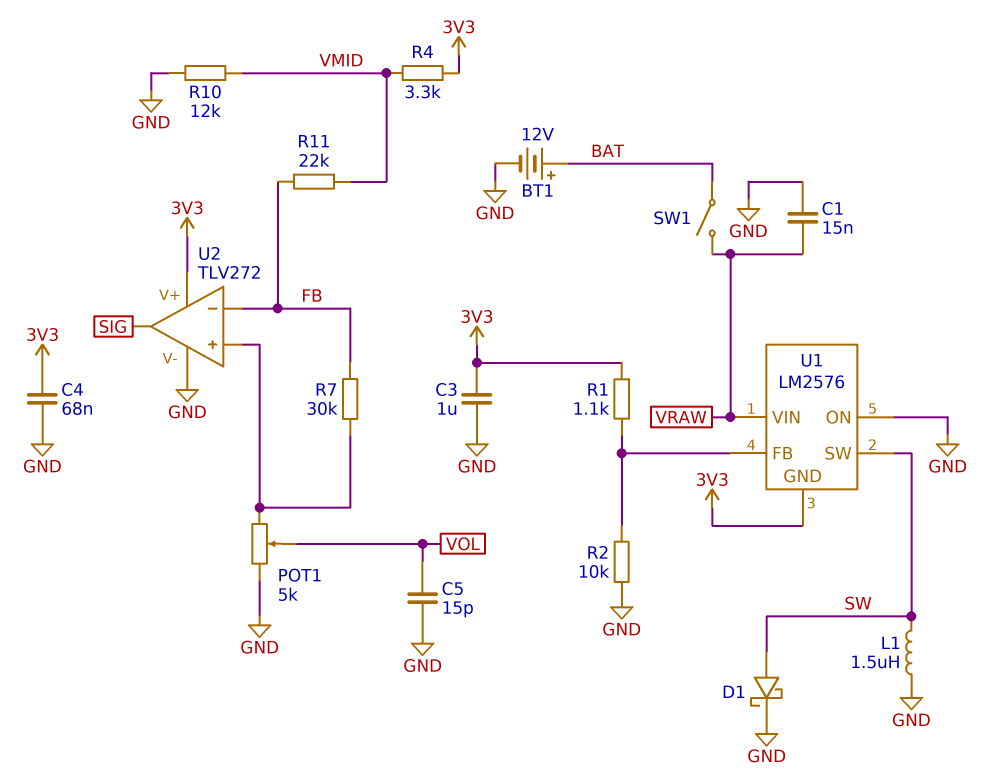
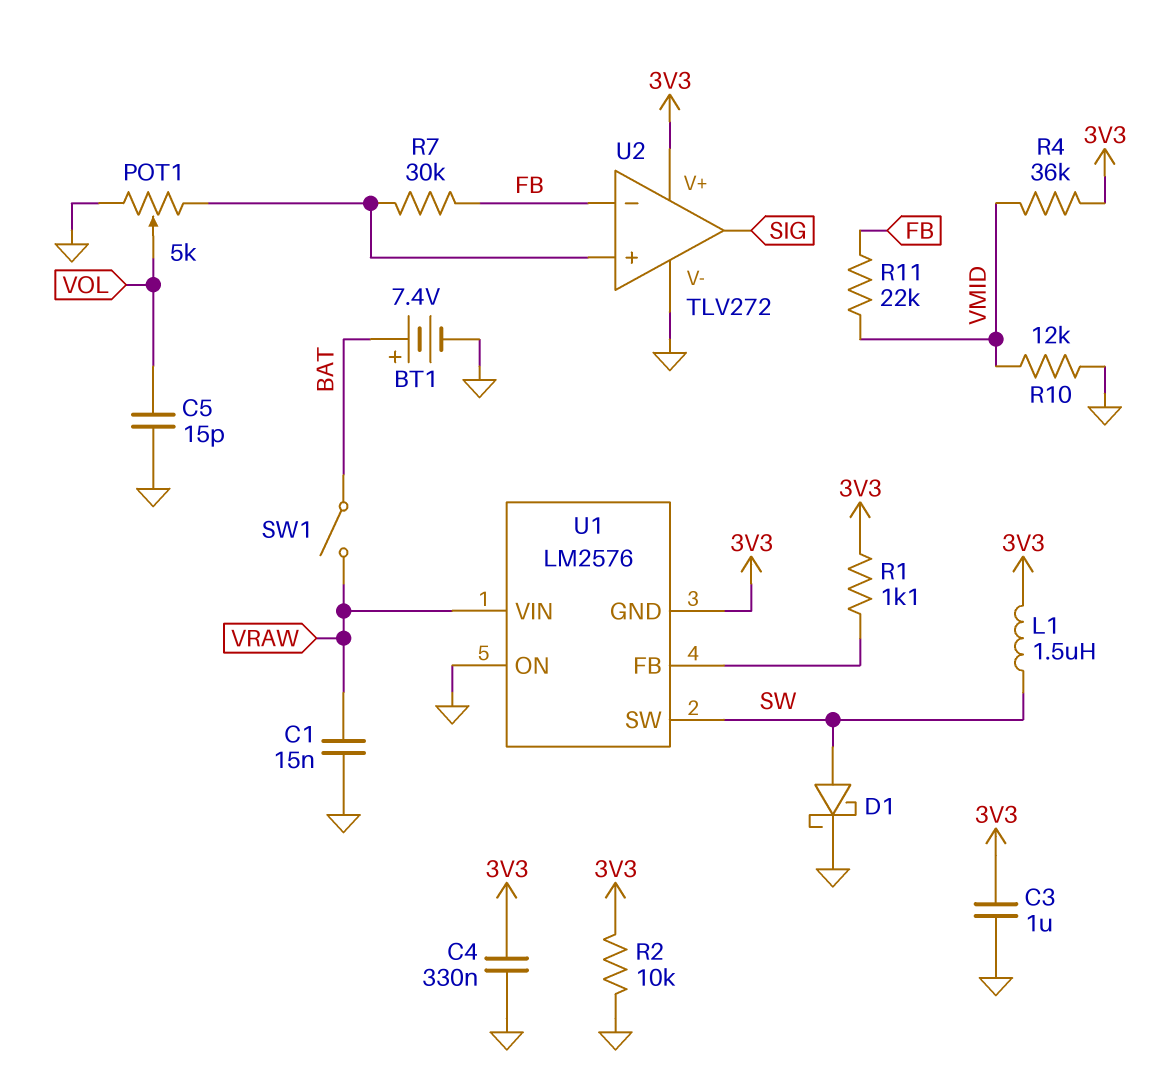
BT1: 12V (plus BAT, minus GND) -> 7.4V (plus BAT, minus GND)
C4: 68nF (3V3, GND) -> 330nF (3V3, GND)
L1: 1.5uH (GND, SW) -> 1.5uH (3V3, SW)
R2: 10k (GND, U1/FB) -> 10k (3V3, GND)
R4: 3.3k (3V3, VMID) -> 36k (3V3, VMID)

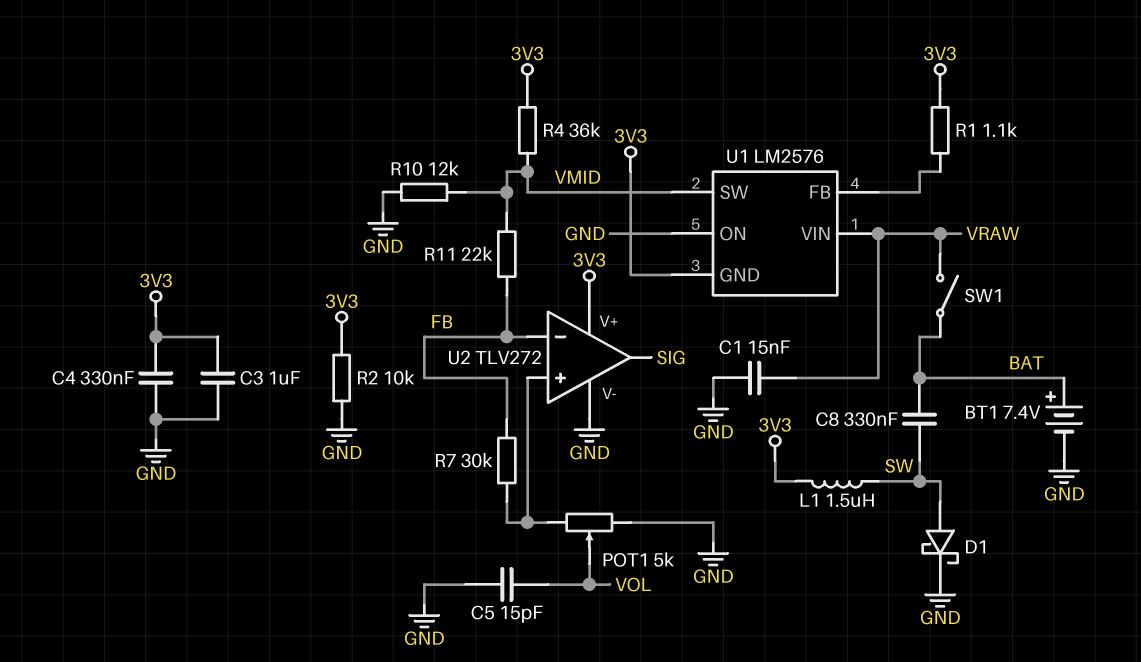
C8: none -> 330nF (BAT, SW)
U1 pin SW: SW -> VMID

